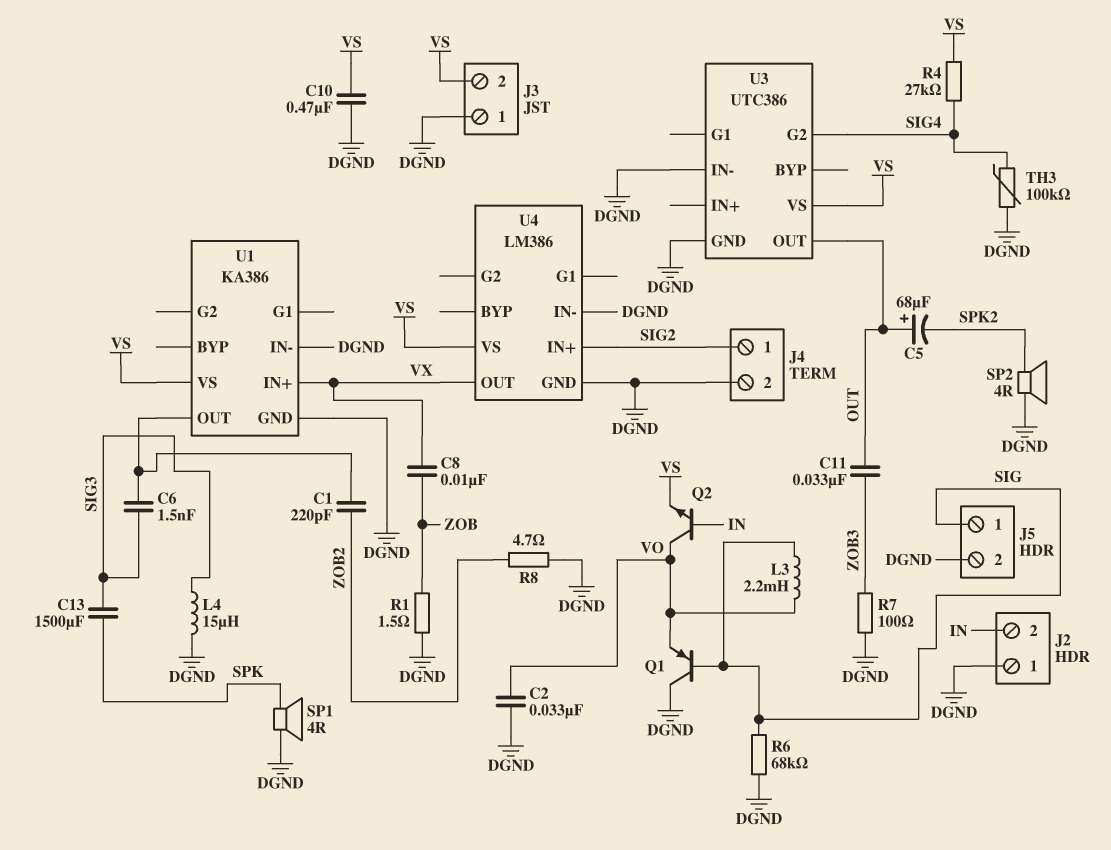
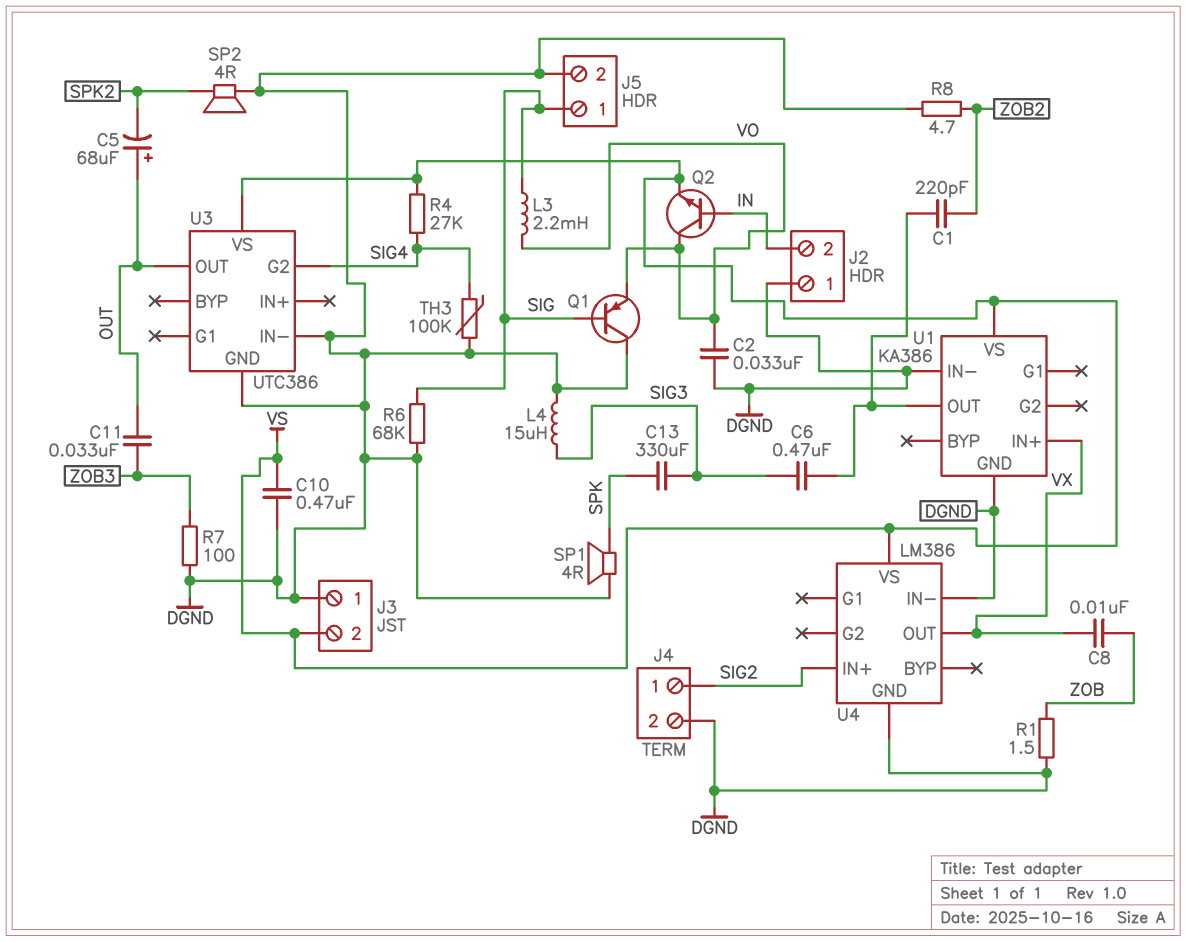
C6: 1.5nF (SIG3, U1/OUT) -> 470nF (SIG3, U1/OUT)
C13: 1500uF (SIG3, SPK) -> 330uF (SIG3, SPK)

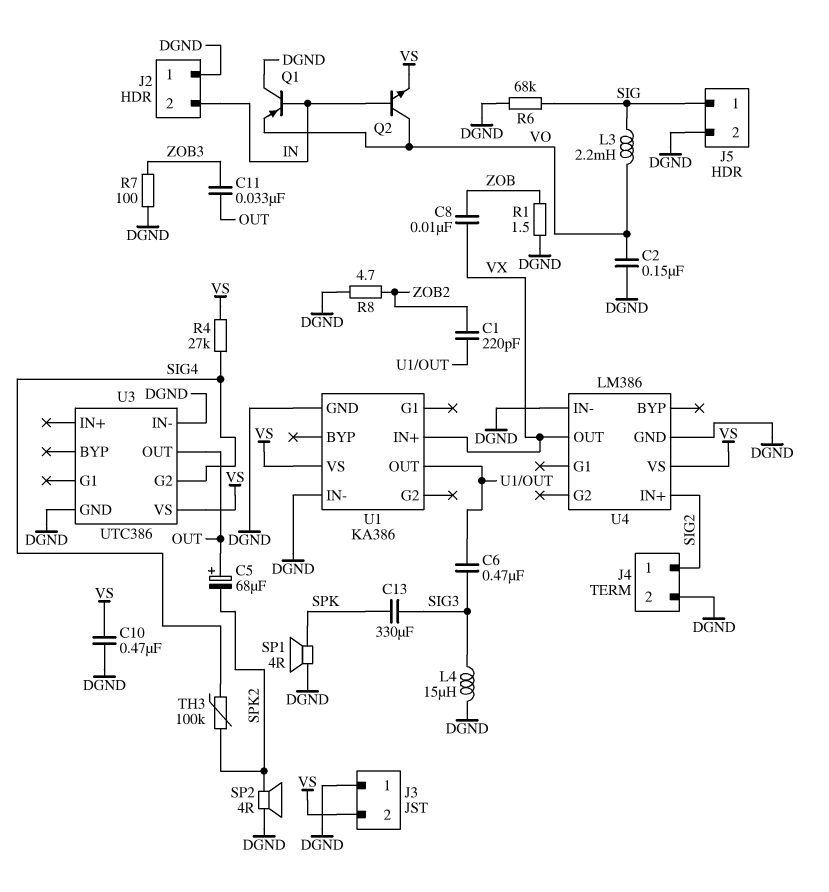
C2: 33nF (DGND, VO) -> 150nF (DGND, VO)
Q1: PNP (B SIG, C DGND, E VO) -> PNP (B IN, C DGND, E VO)
TH3: 100k (DGND, SIG4) -> 100k (SIG4, SPK2)

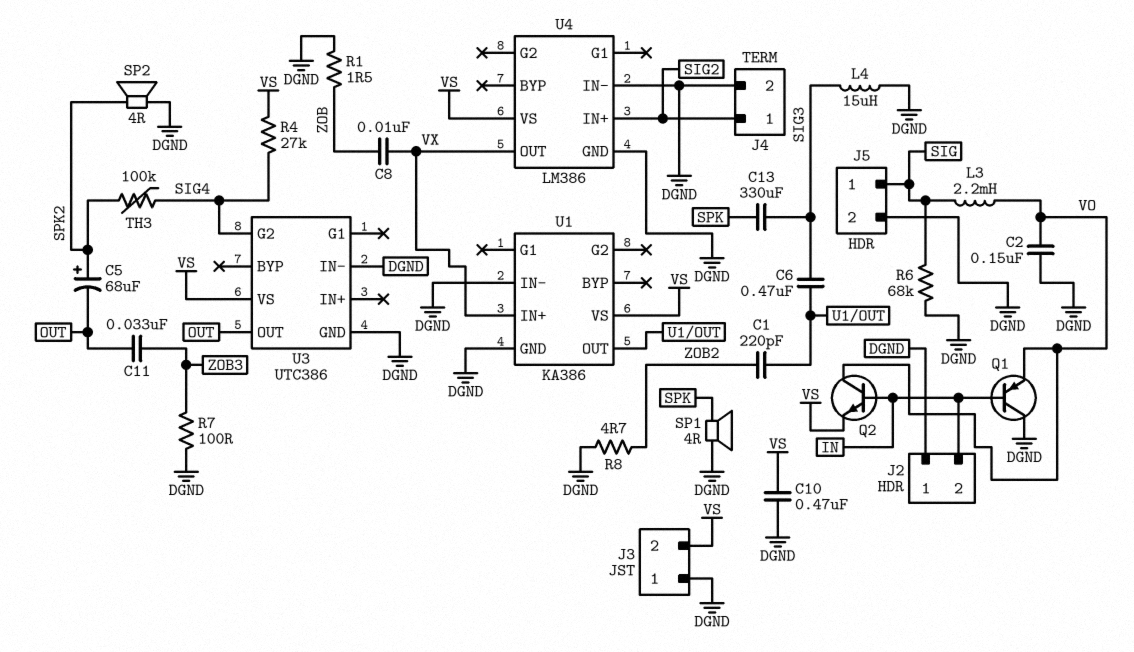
C5: 68uF (plus OUT, minus SPK2) -> 68uF (plus SPK2, minus OUT)

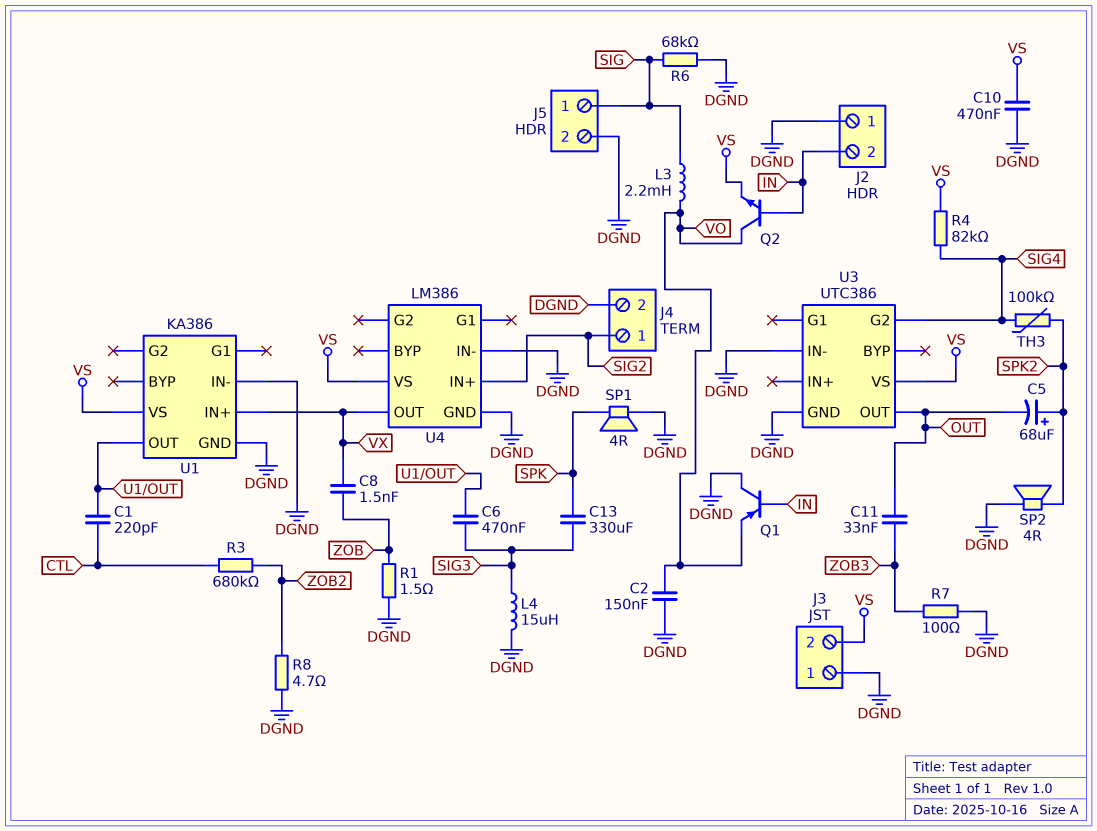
C1: 220pF (U1/OUT, ZOB2) -> 220pF (CTL, U1/OUT)
C8: 10nF (VX, ZOB) -> 1.5nF (VX, ZOB)
R3: none -> 680k (CTL, ZOB2)
R4: 27k (SIG4, VS) -> 82k (SIG4, VS)

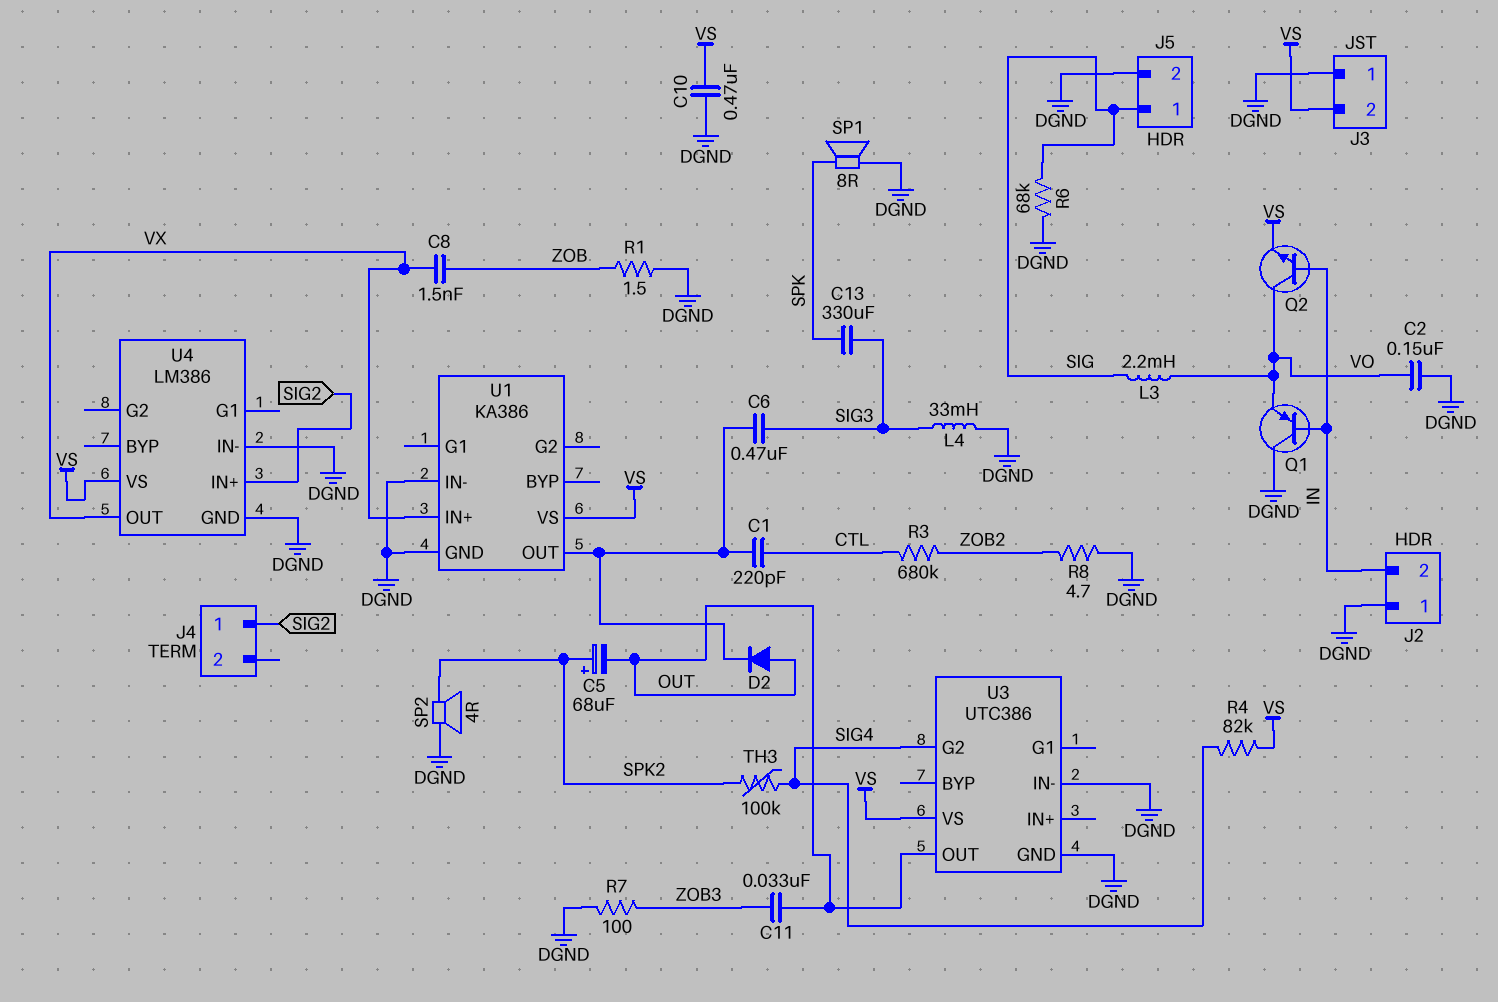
D2: none -> diode (A OUT, K U1/OUT)
J4 pin 2: DGND -> none
L4: 15uH (DGND, SIG3) -> 33mH (DGND, SIG3)
SP1: speaker 4R (DGND, SPK) -> speaker 8R (DGND, SPK)

